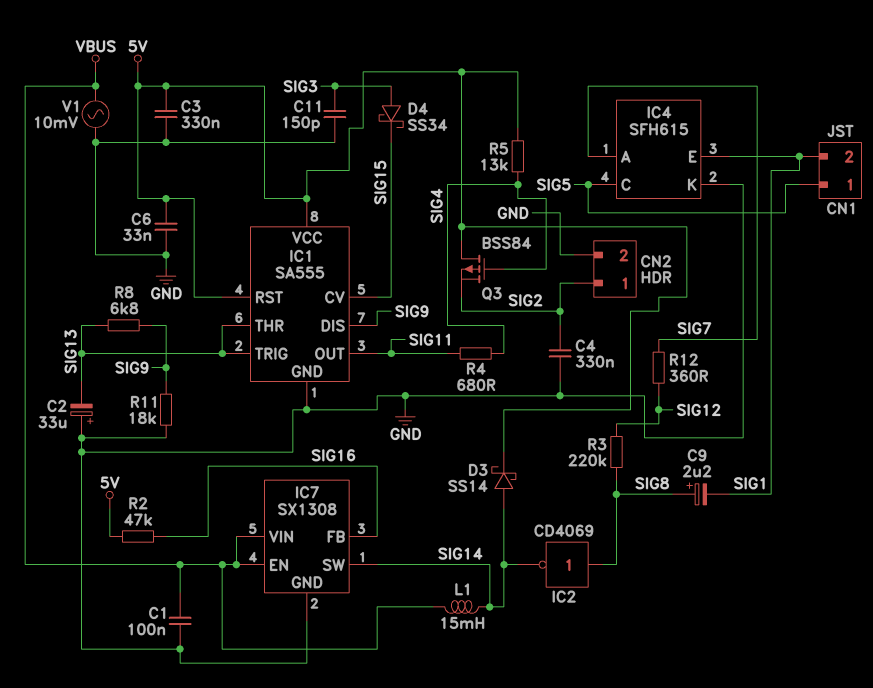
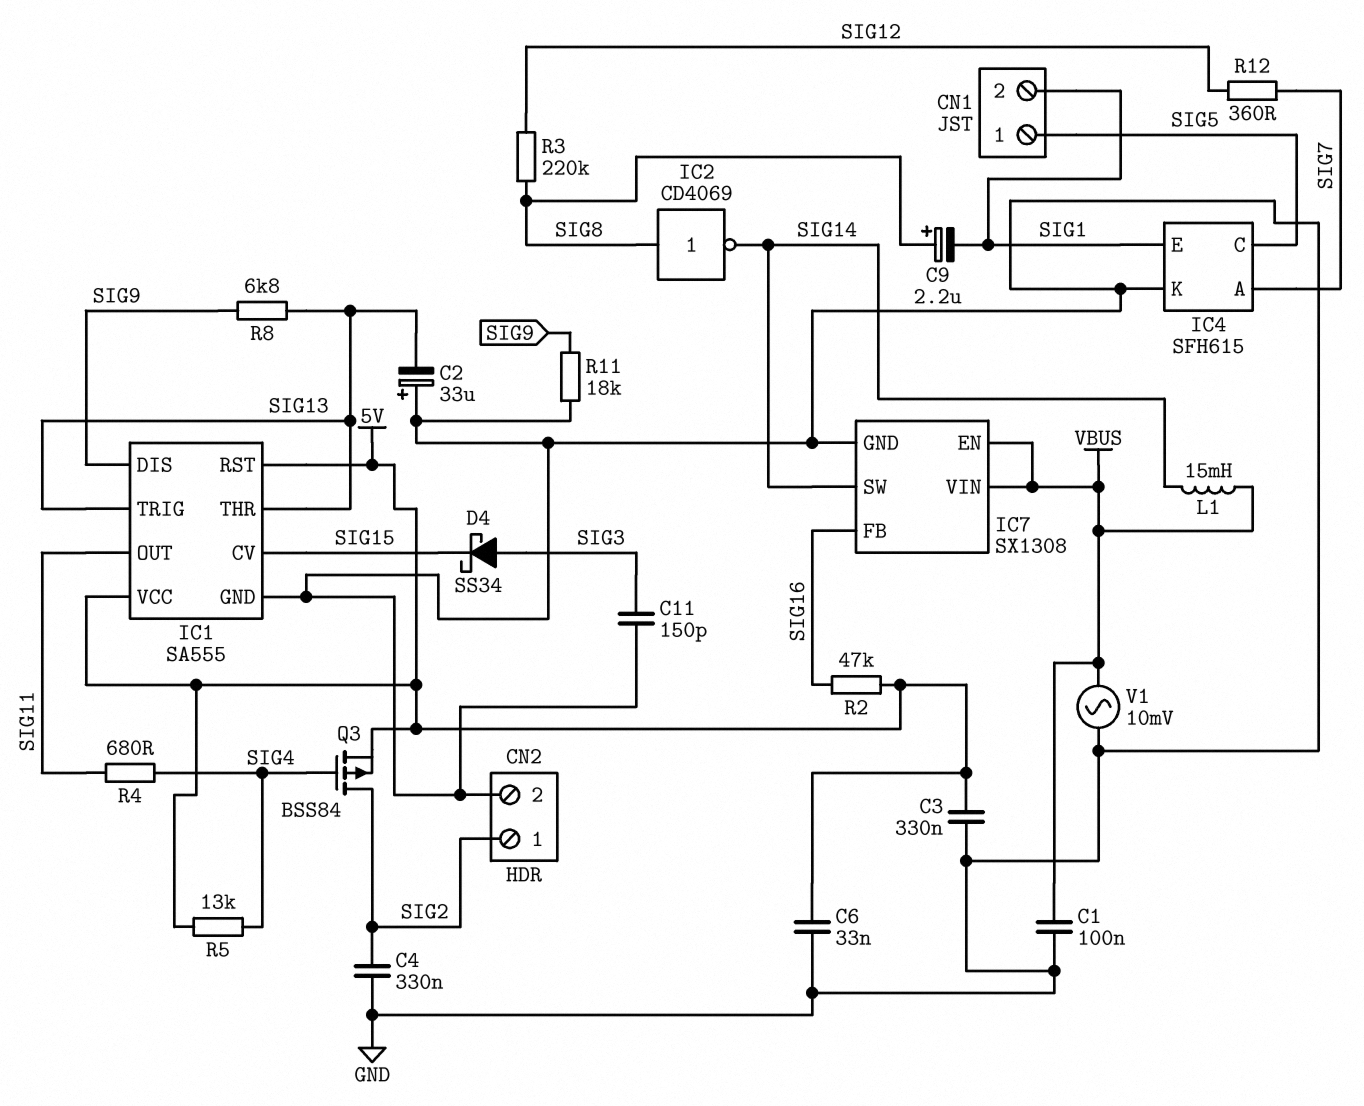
D3: schottky SS14 (A SIG14, K 5V) -> none
Q3: PMOS BSS84 (G SIG4, D 5V, S SIG2) -> PMOS BSS84 (G SIG4, D SIG2, S 5V)

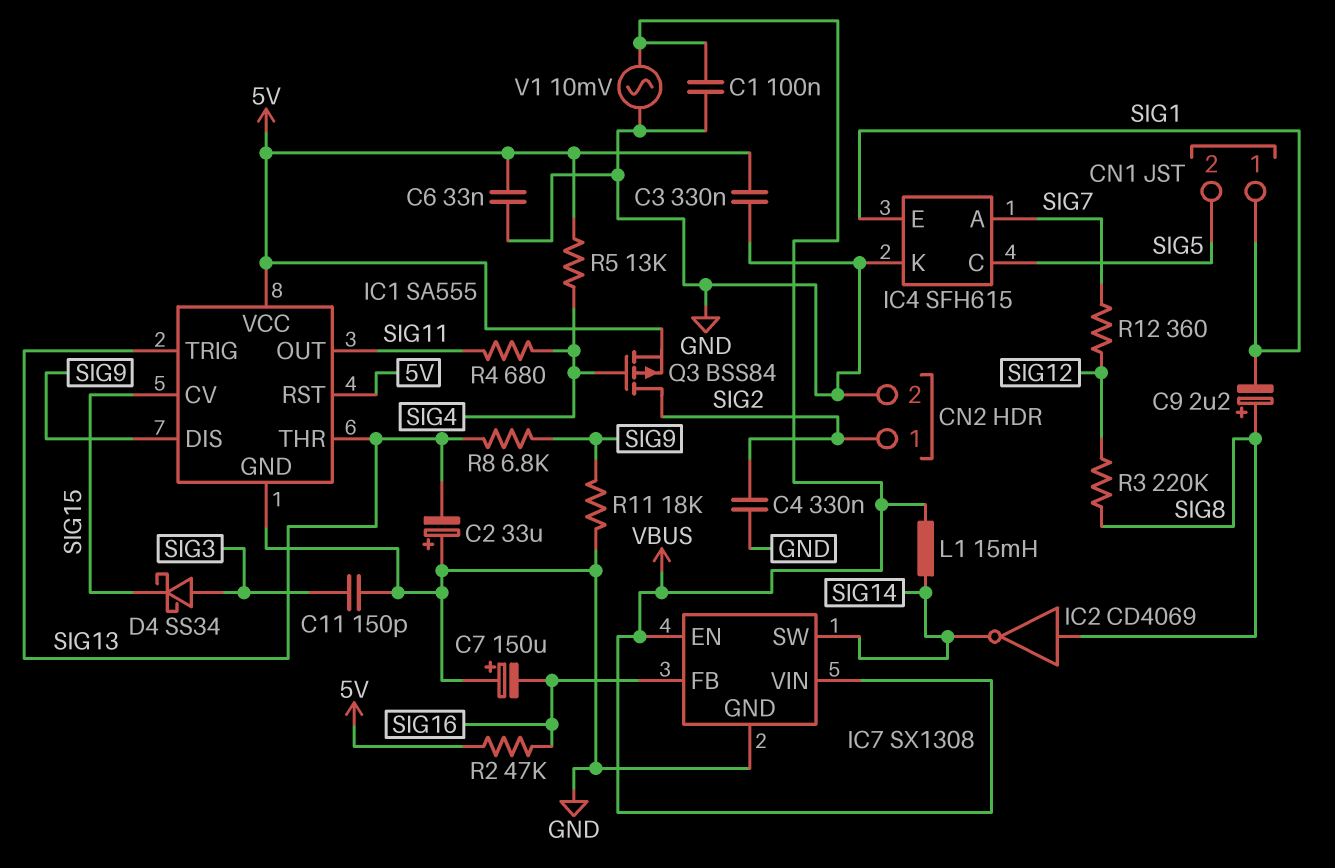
C7: none -> 150uF (plus GND, minus SIG16)
CN1 pin 1: SIG5 -> SIG1
CN1 pin 2: SIG1 -> SIG5

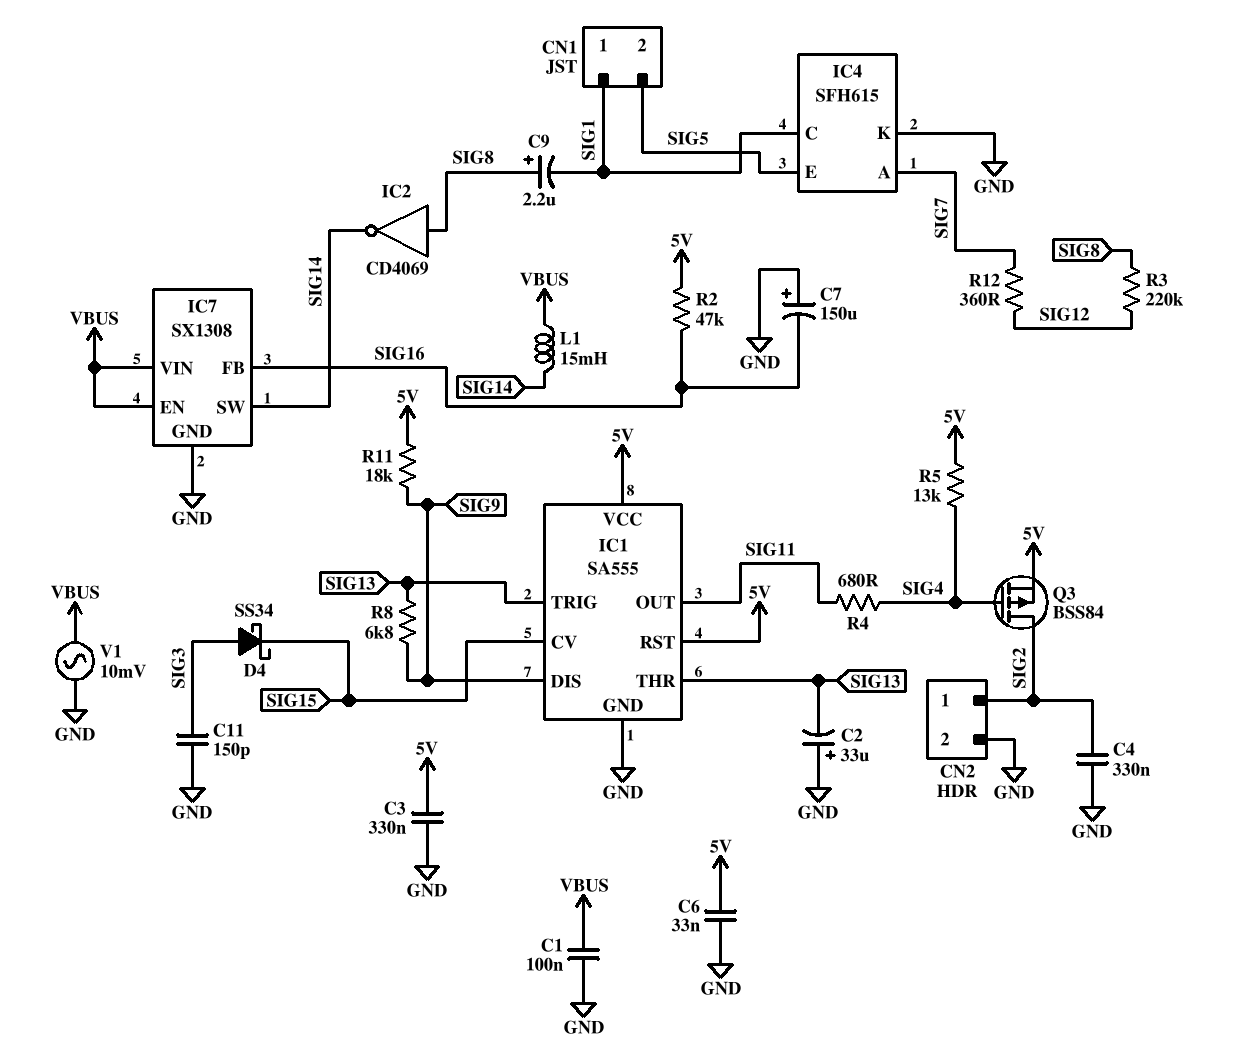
IC4 pin C: SIG5 -> SIG1
IC4 pin E: SIG1 -> SIG5
R11: 18k (GND, SIG9) -> 18k (5V, SIG9)

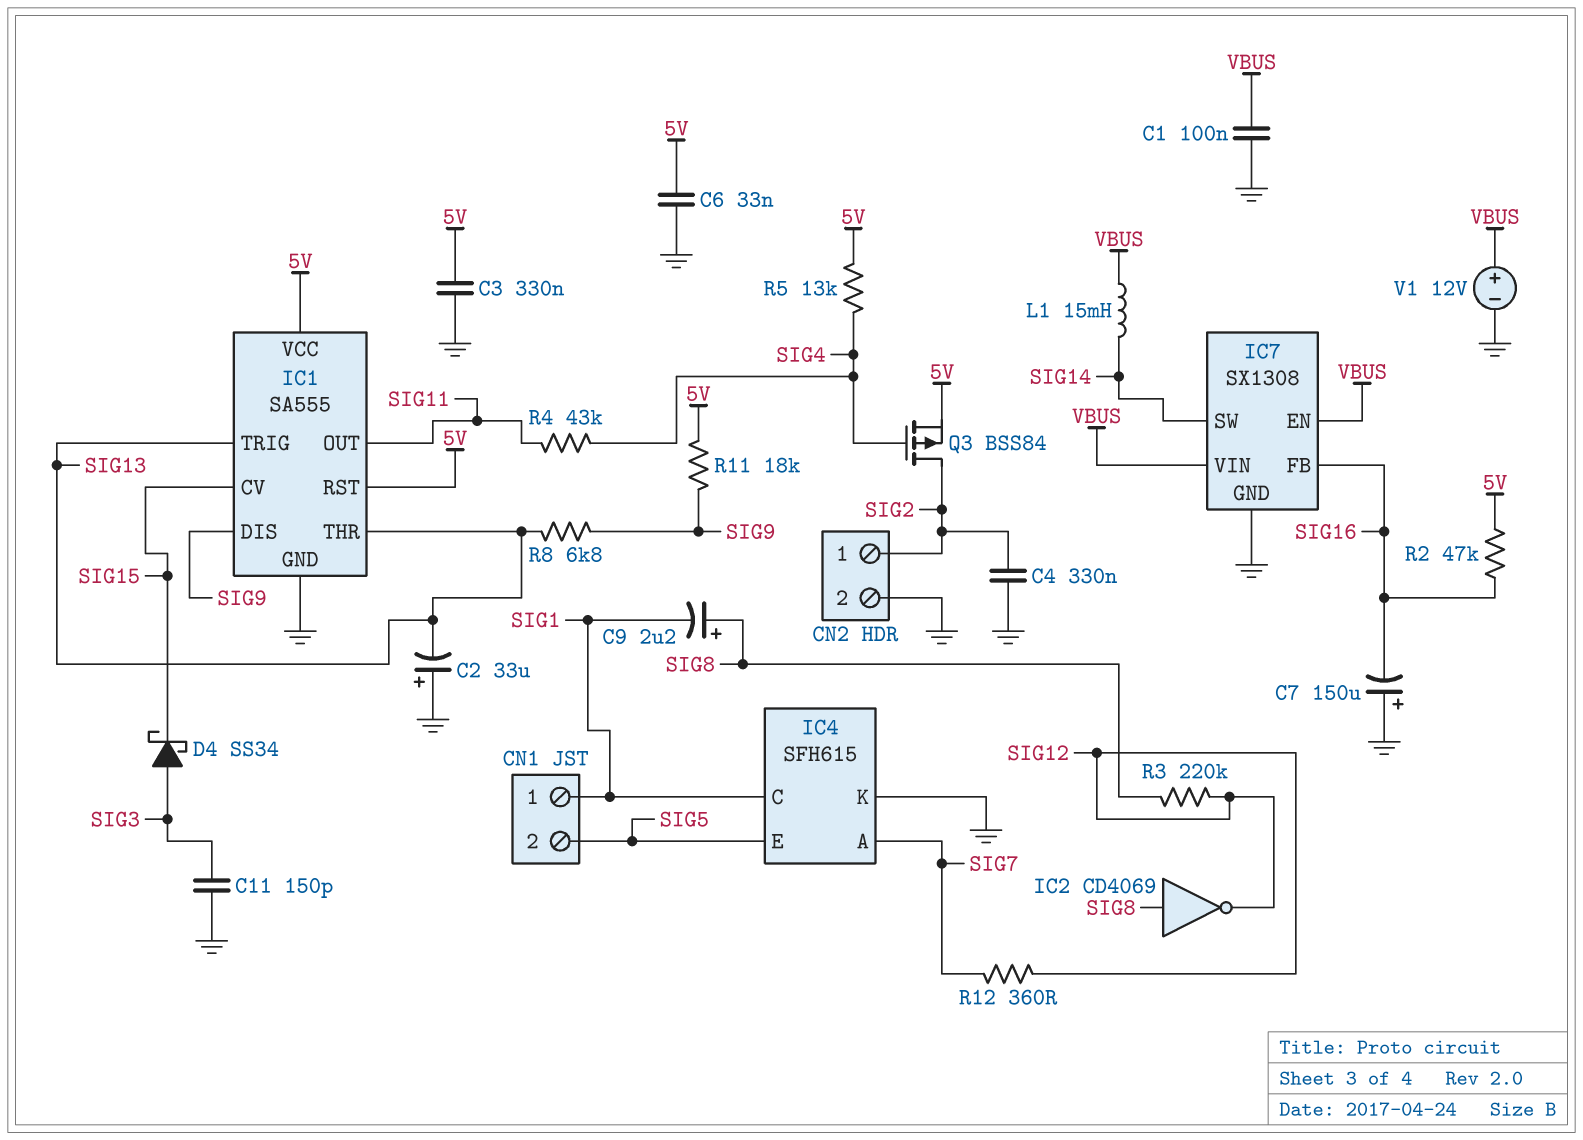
IC2: NOT CD4069 (in SIG8, out SIG14) -> NOT CD4069 (in SIG8, out SIG12)
R4: 680 (SIG4, SIG11) -> 43k (SIG4, SIG11)
V1: AC 10mV (GND, VBUS) -> 12V (plus VBUS, minus GND)

